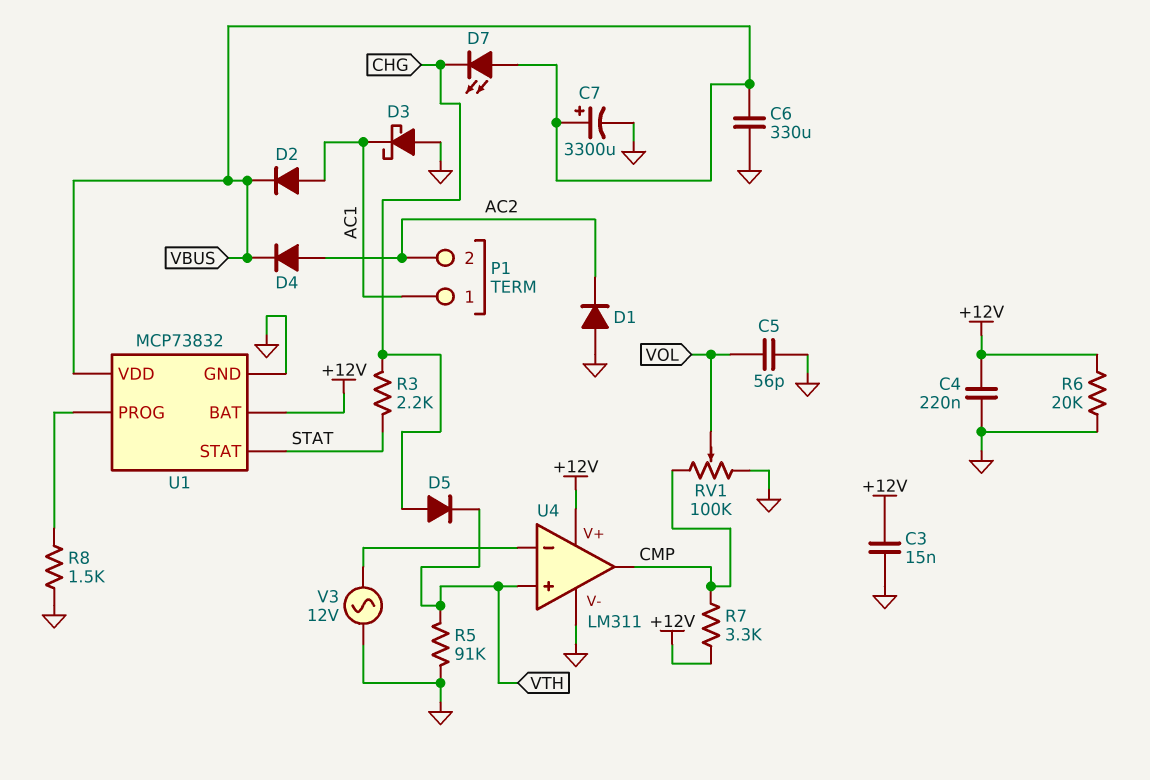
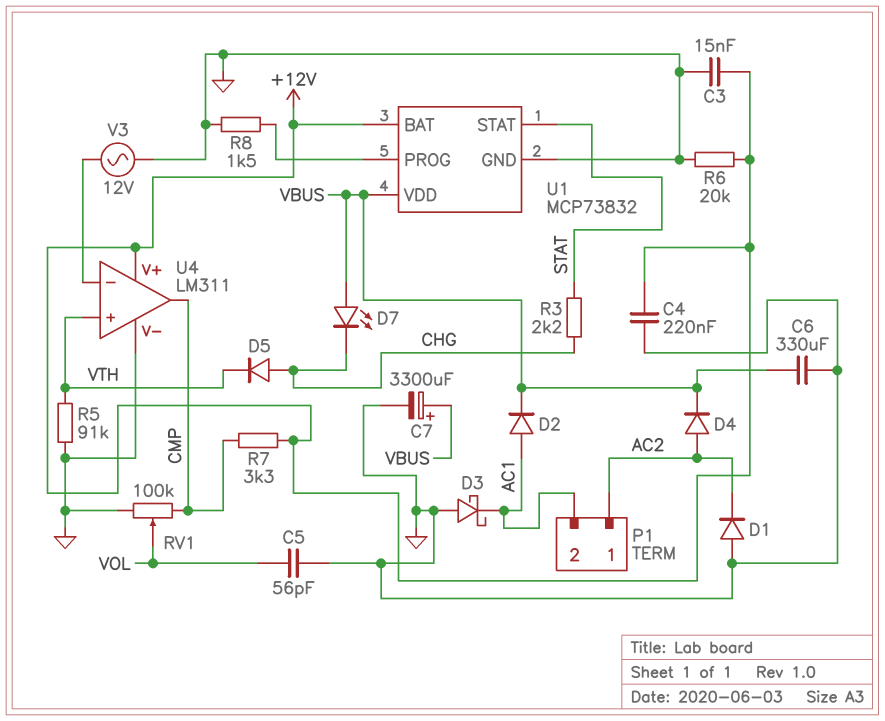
P1 pin 1: AC1 -> AC2
P1 pin 2: AC2 -> AC1

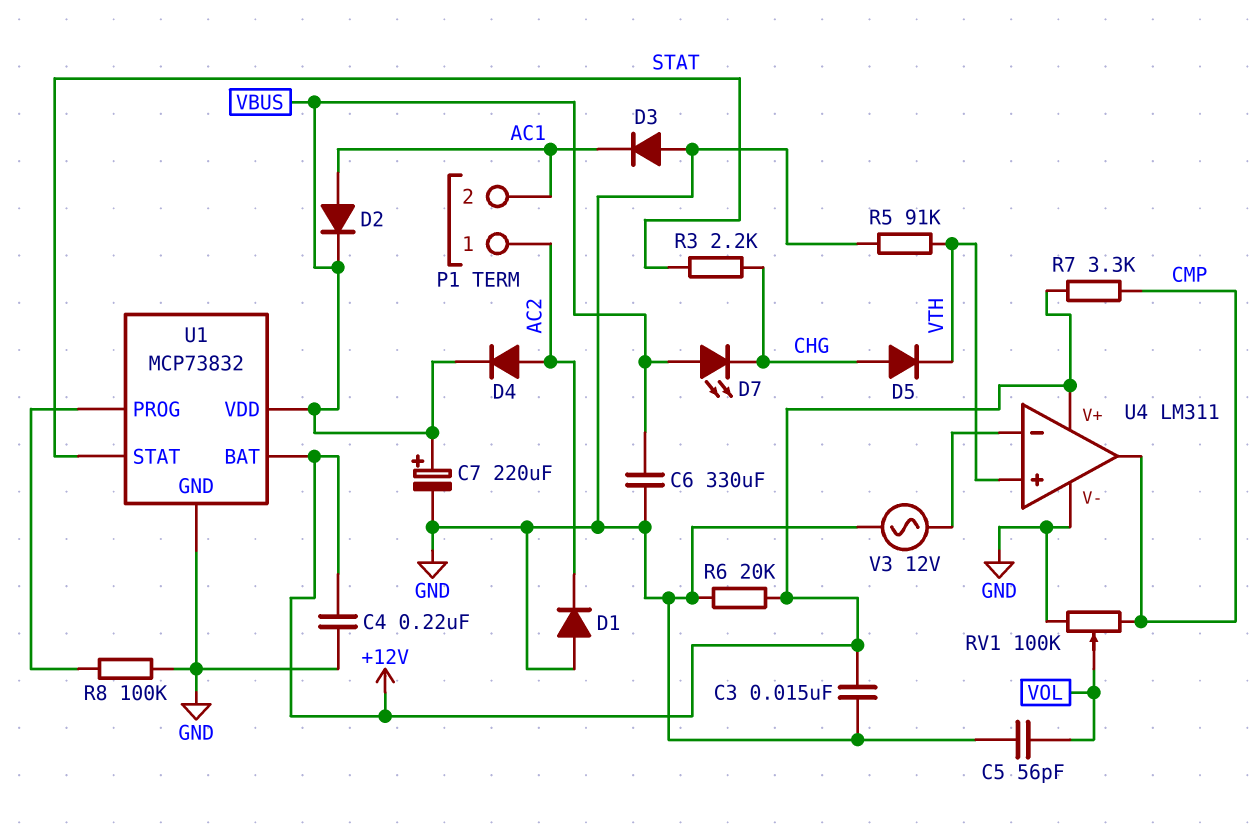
C7: 3300uF (plus VBUS, minus GND) -> 220uF (plus VBUS, minus GND)
D3: schottky (A GND, K AC1) -> diode (A GND, K AC1)
R8: 1.5k (GND, U1/PROG) -> 100k (GND, U1/PROG)

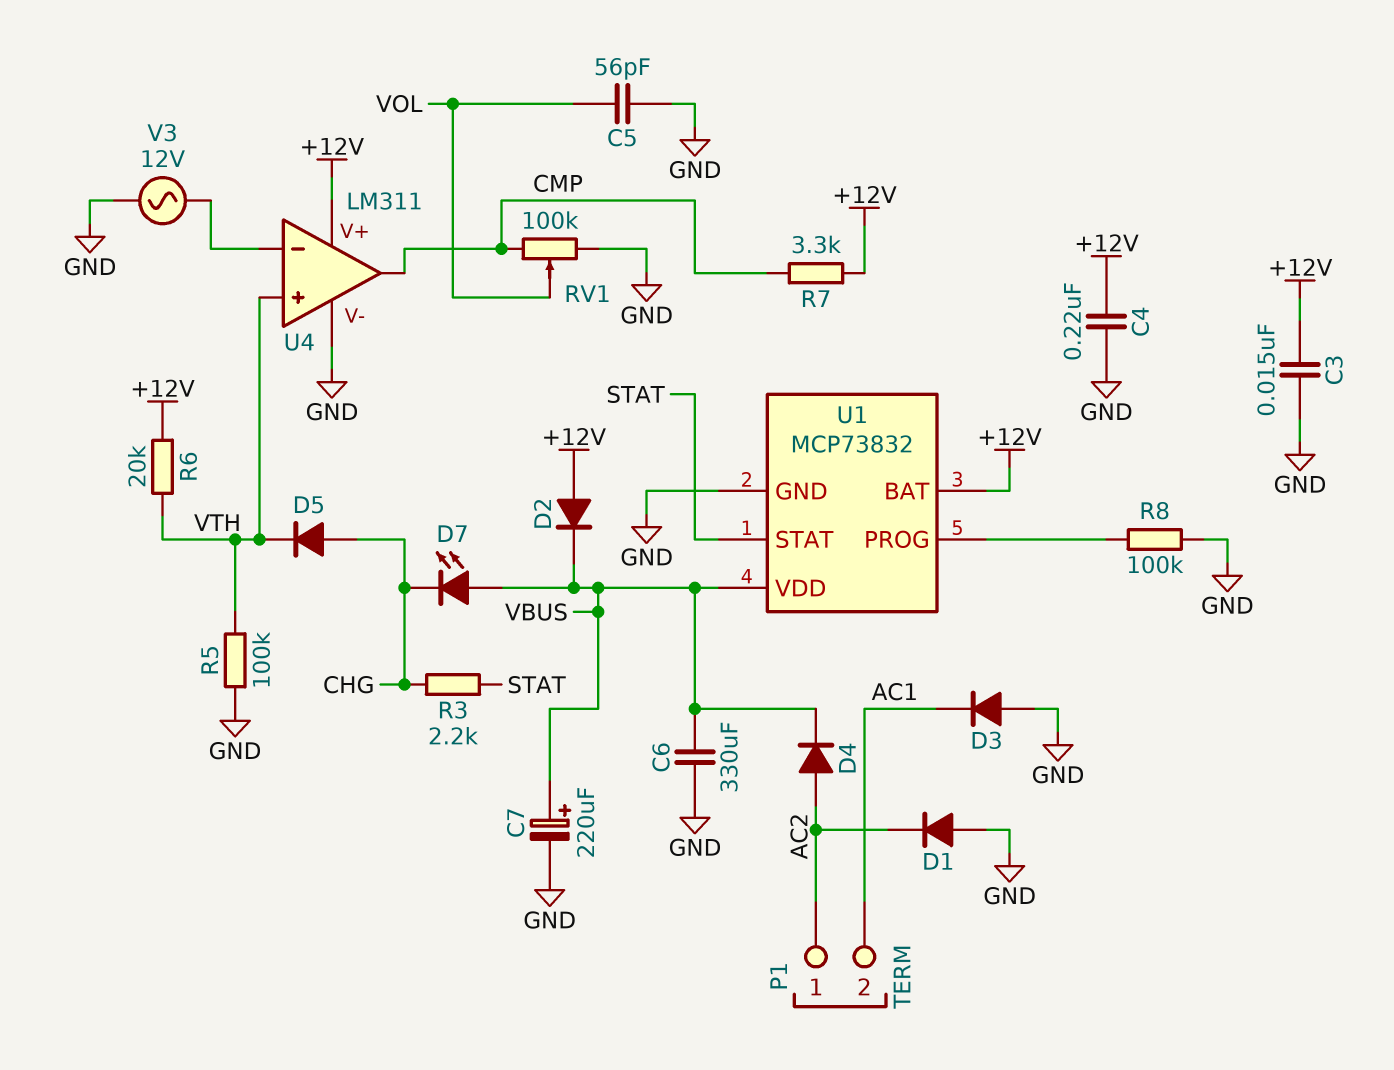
D2: diode (A AC1, K VBUS) -> diode (A +12V, K VBUS)
R5: 91k (GND, VTH) -> 100k (GND, VTH)
R6: 20k (+12V, GND) -> 20k (+12V, VTH)

